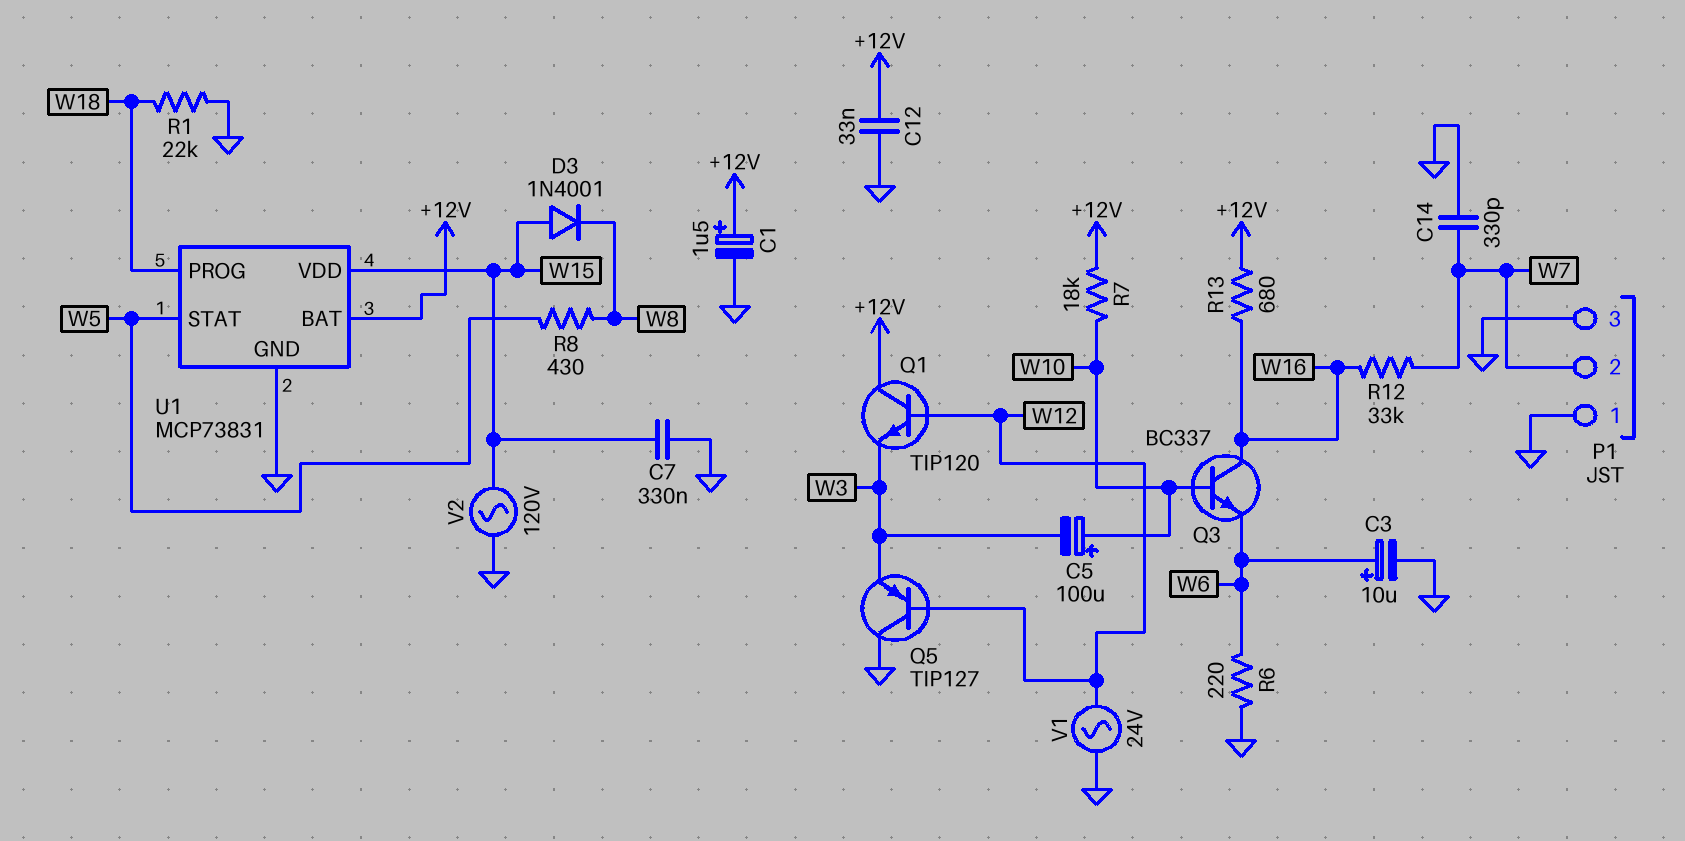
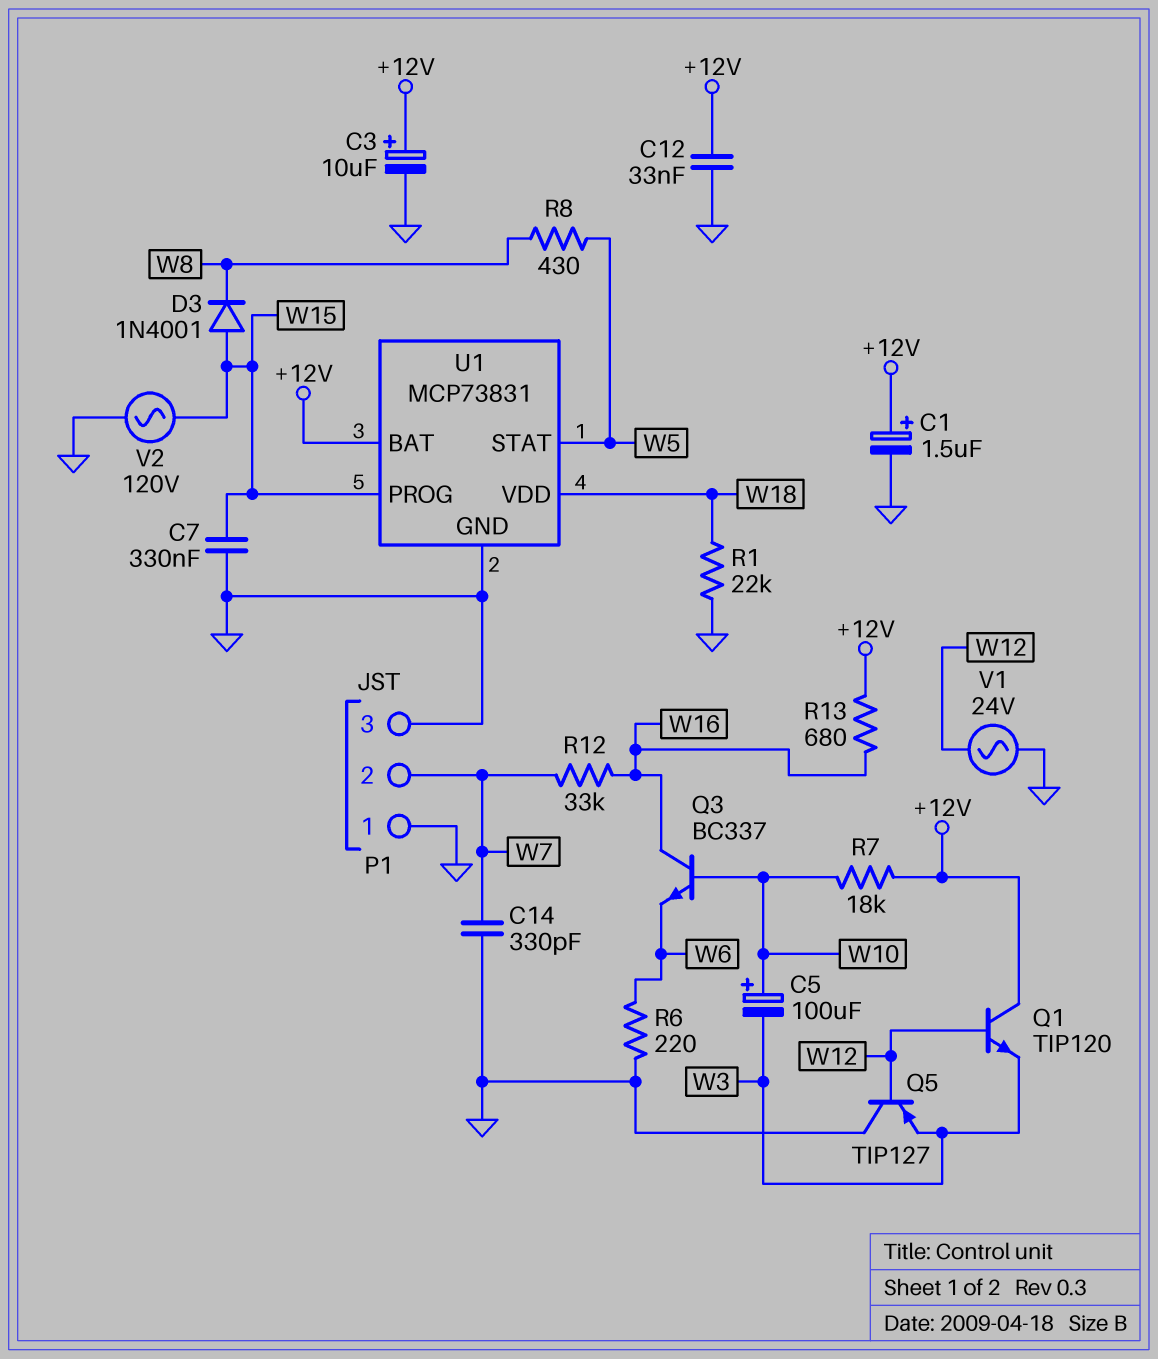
C3: 10uF (plus W6, minus GND) -> 10uF (plus +12V, minus GND)
U1 pin PROG: W18 -> W15
U1 pin VDD: W15 -> W18

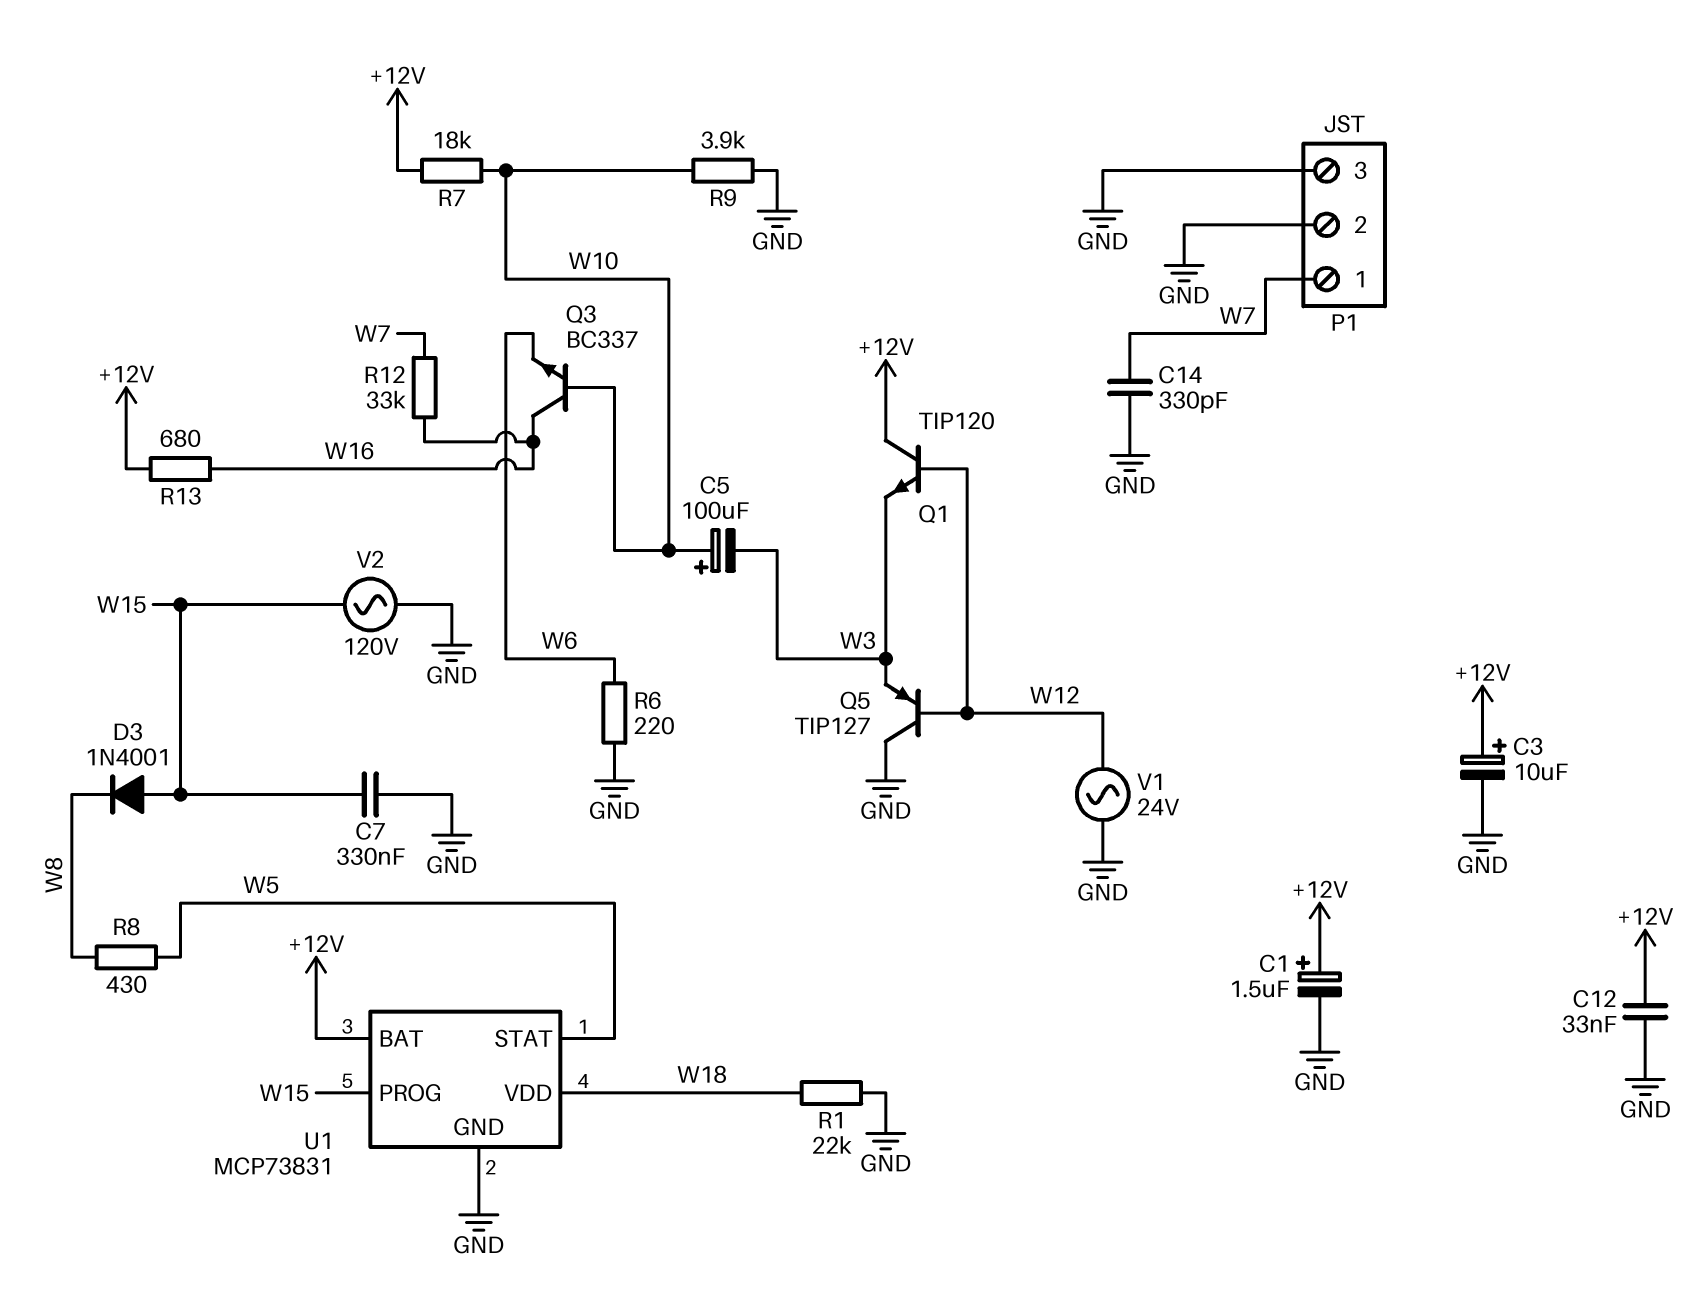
P1 pin 1: GND -> W7
P1 pin 2: W7 -> GND
R9: none -> 3.9k (GND, W10)

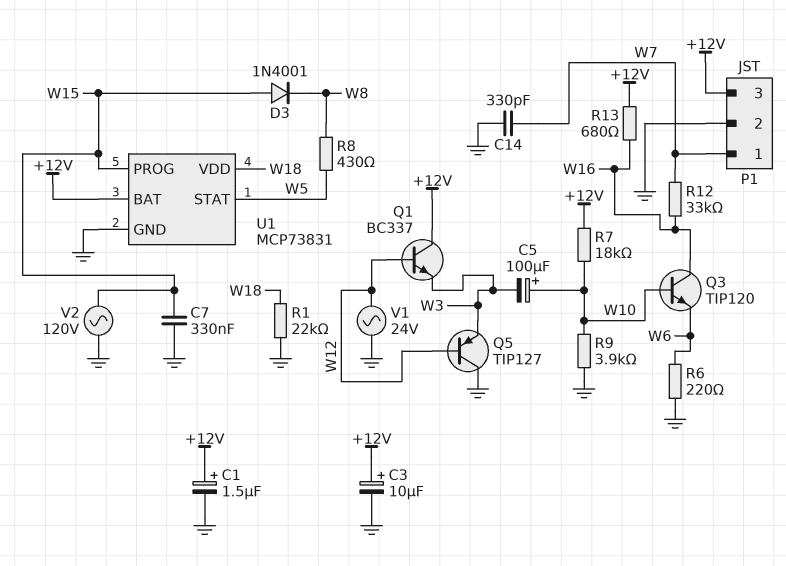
C12: 33nF (+12V, GND) -> none
P1 pin 3: GND -> +12V
Q1: NPN TIP120 (B W12, C +12V, E W3) -> NPN BC337 (B W12, C +12V, E W3)
Q3: NPN BC337 (B W10, C W16, E W6) -> NPN TIP120 (B W10, C W16, E W6)

